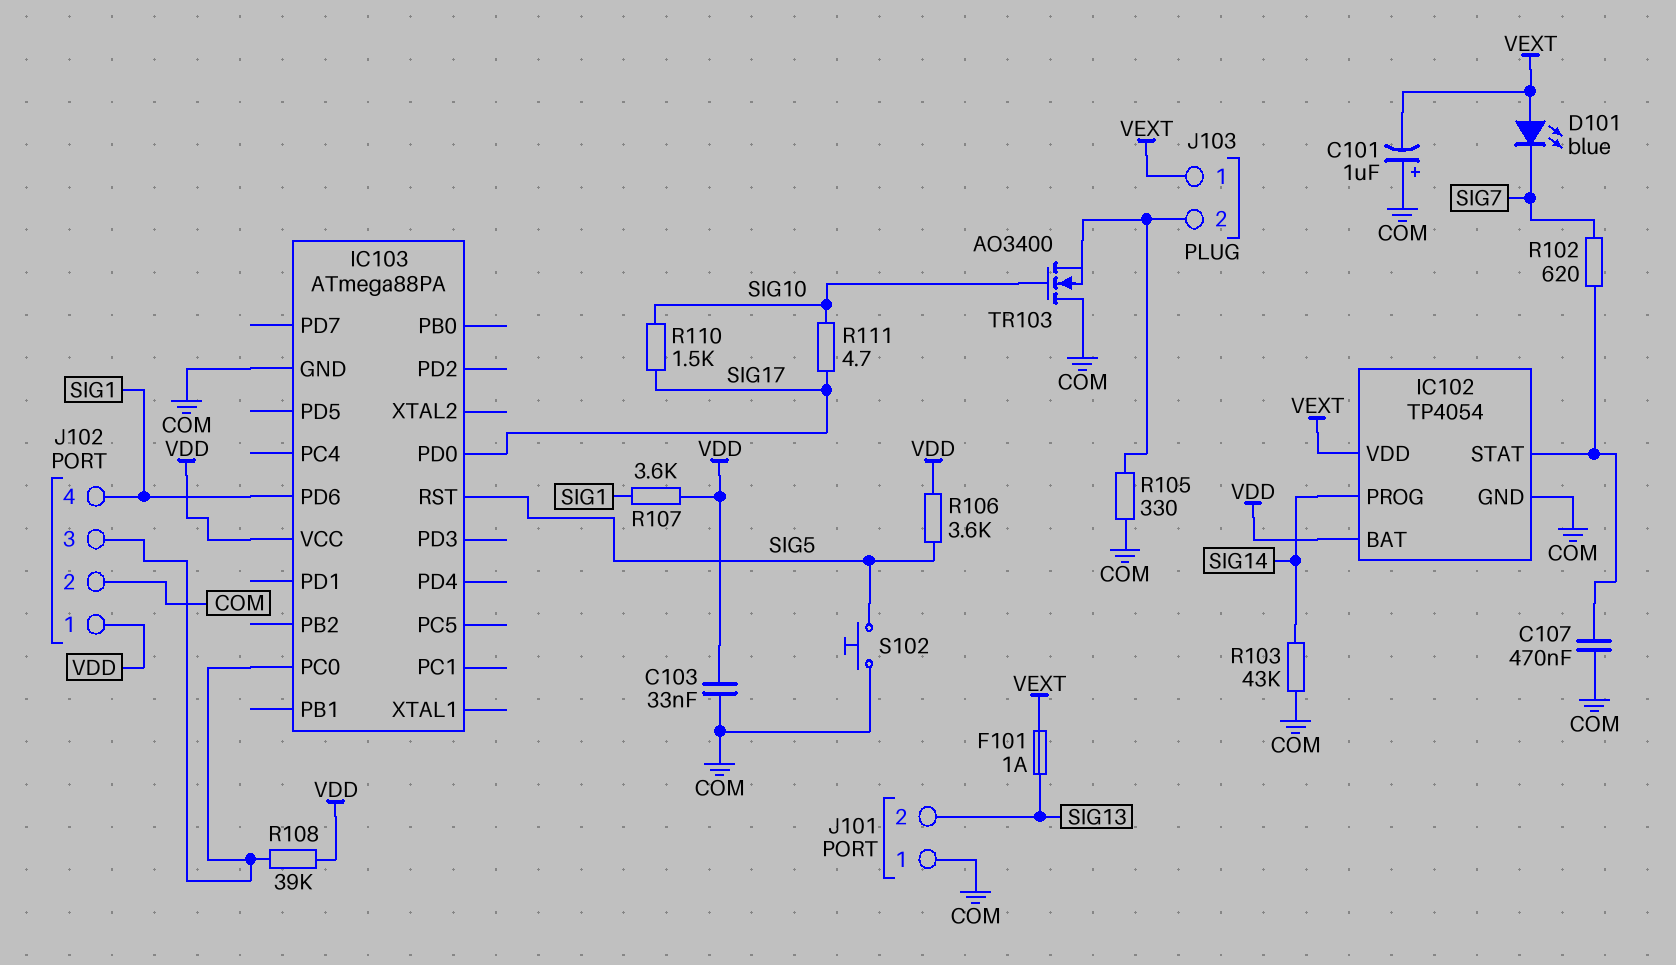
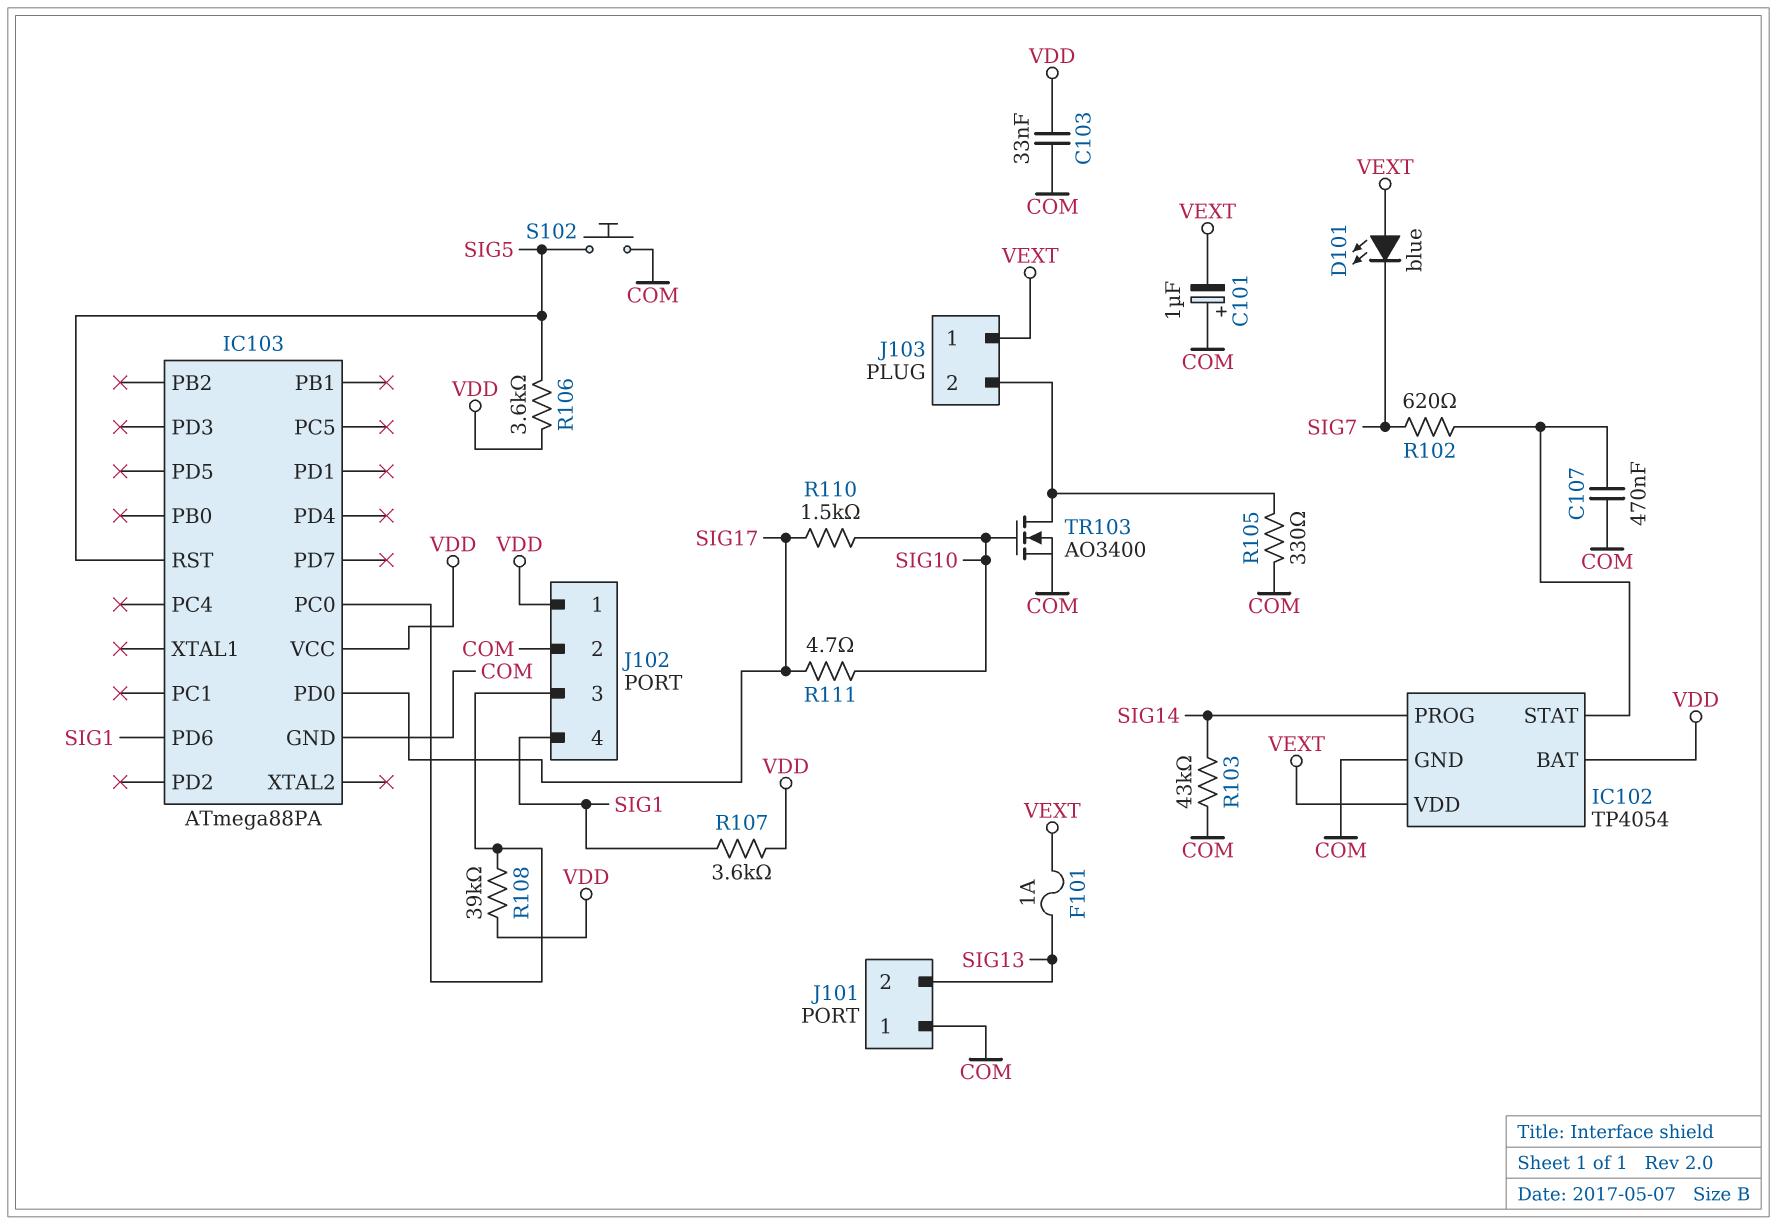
TR103: NMOS AO3400 (G SIG10, D COM, S J103/2) -> NMOS AO3400 (G SIG10, D J103/2, S COM)

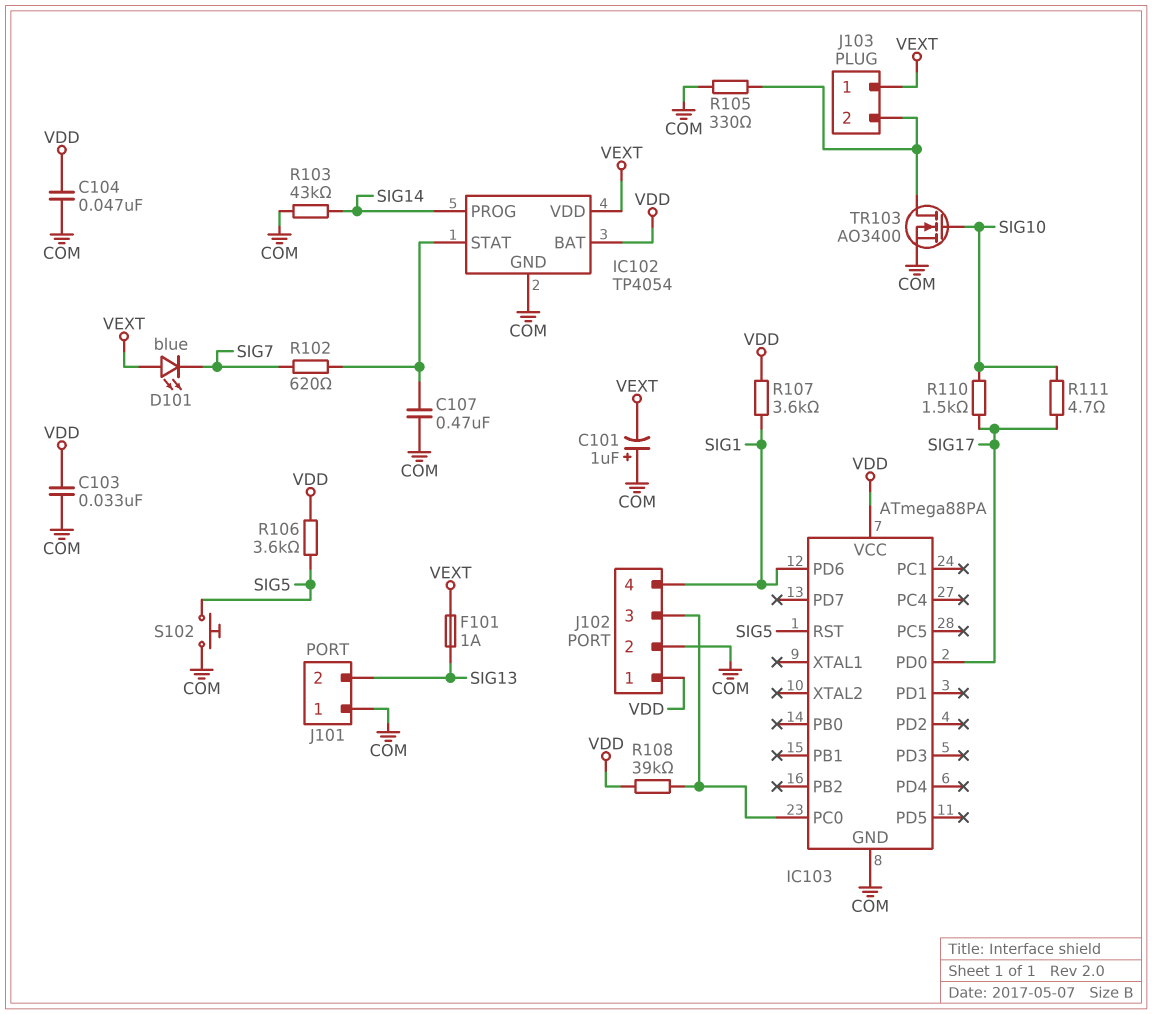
C104: none -> 47nF (COM, VDD)

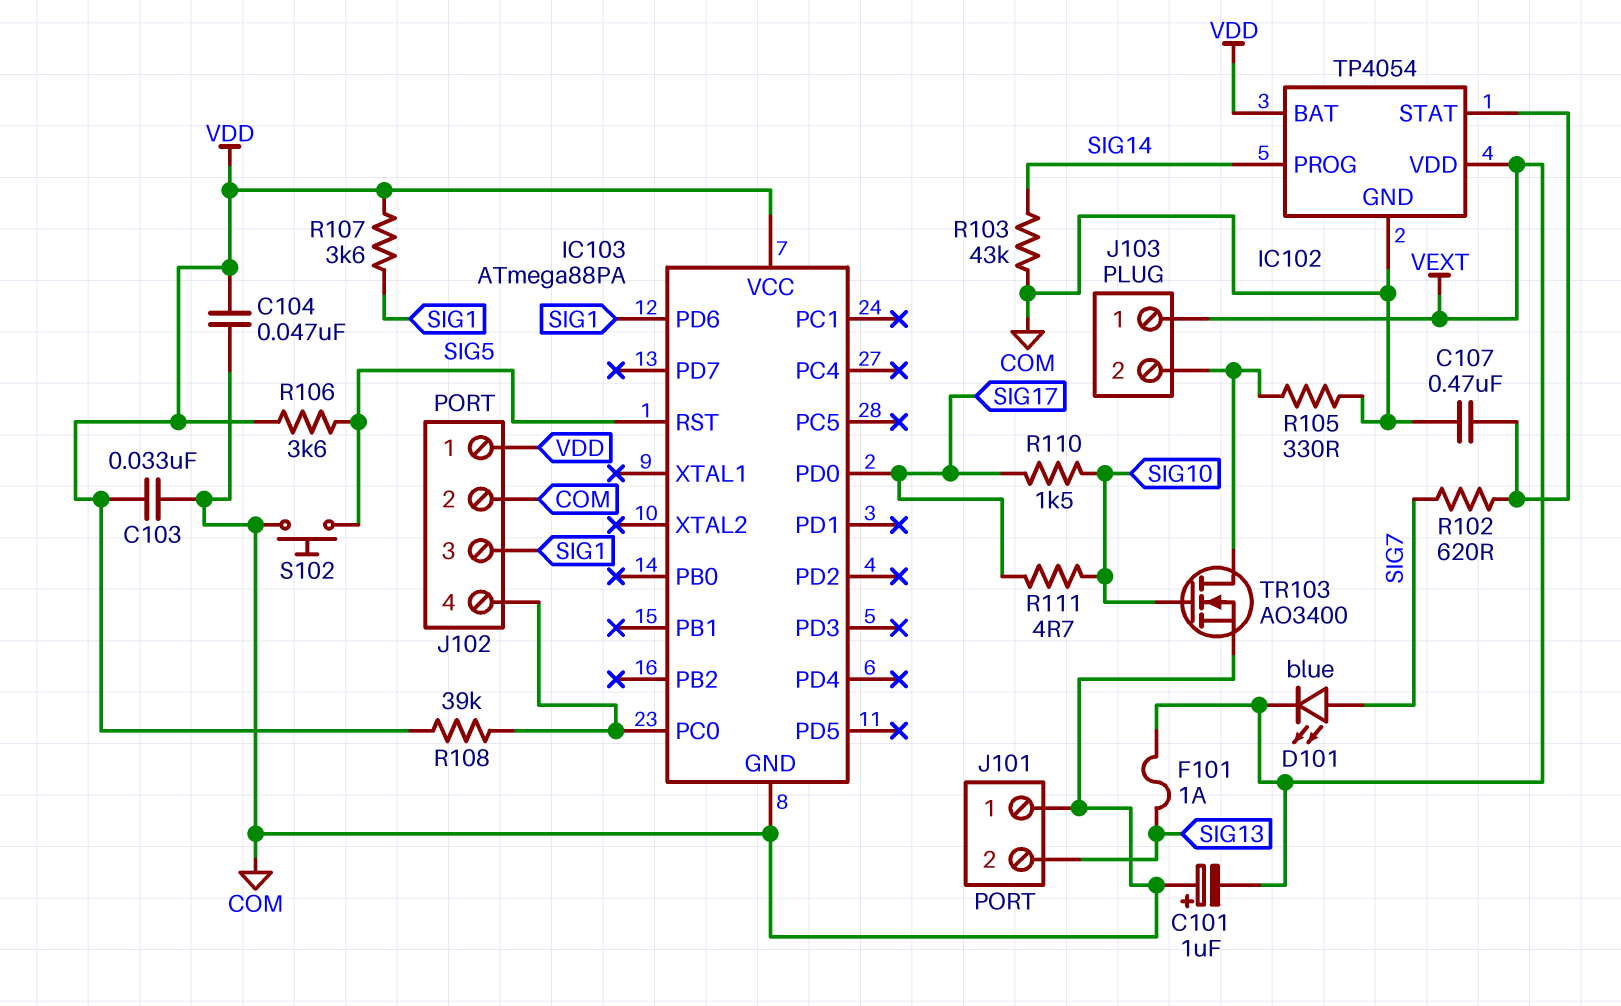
D101: LED blue (A VEXT, K SIG7) -> LED blue (A SIG7, K VEXT)
J102 pin 3: IC103/PC0 -> SIG1
J102 pin 4: SIG1 -> IC103/PC0

